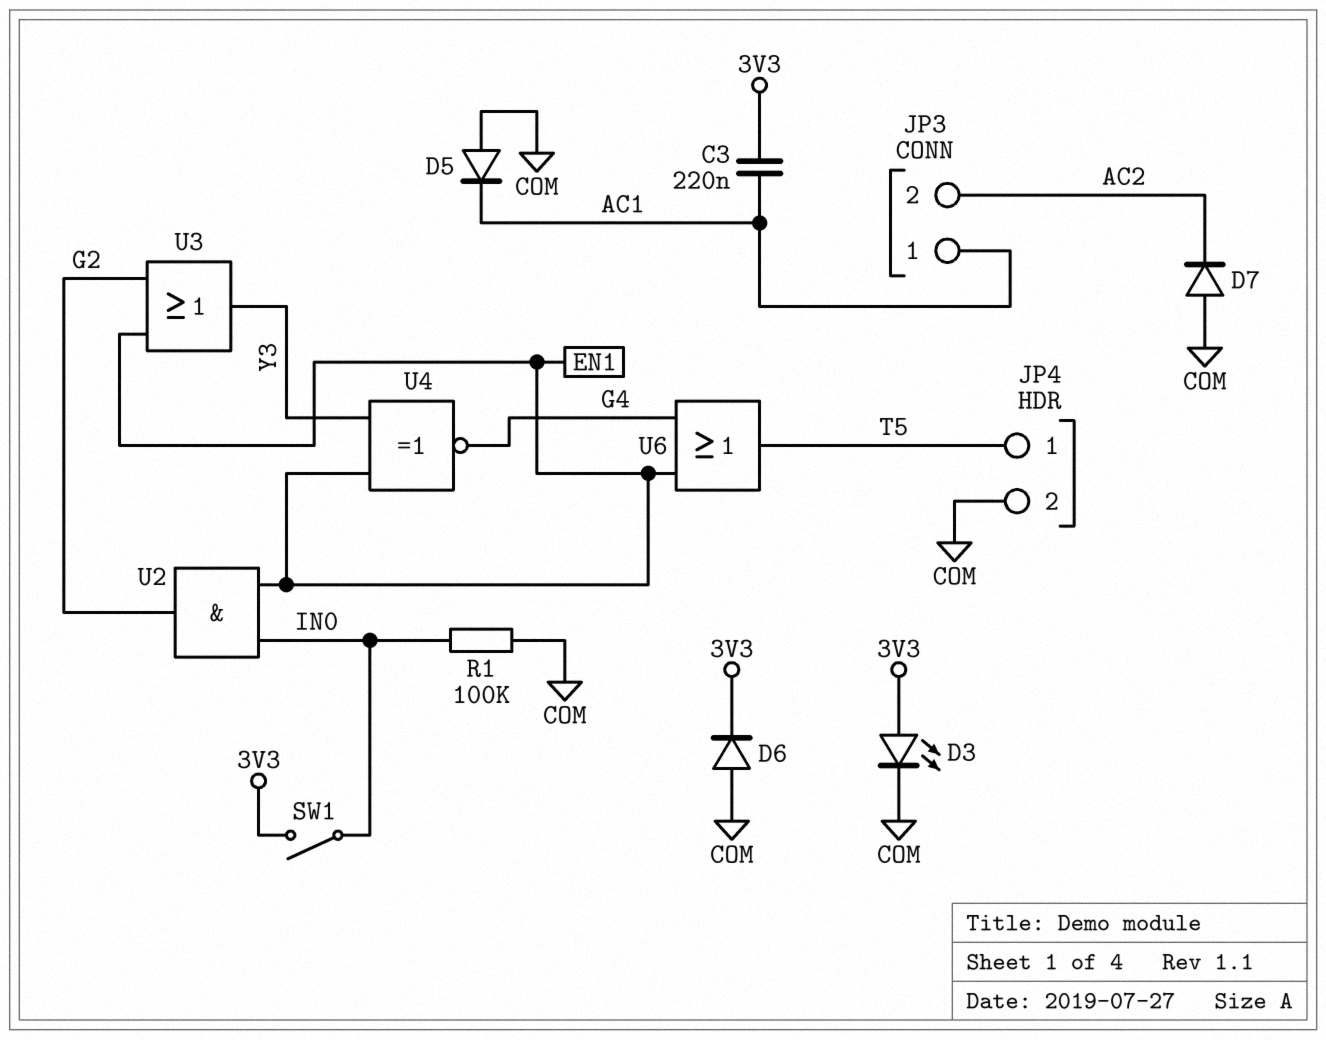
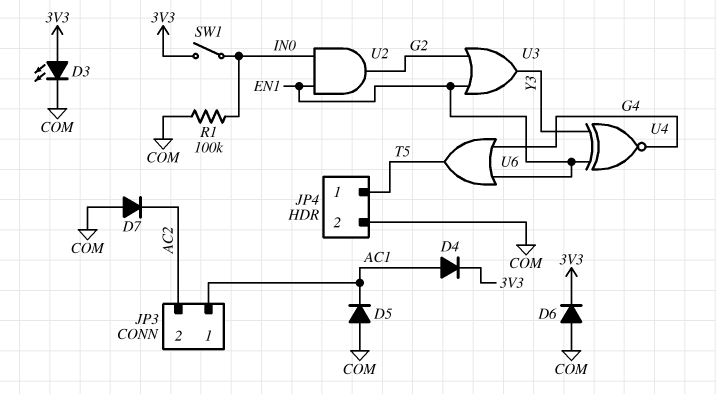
C3: 220nF (3V3, AC1) -> none
D4: none -> diode (A AC1, K 3V3)

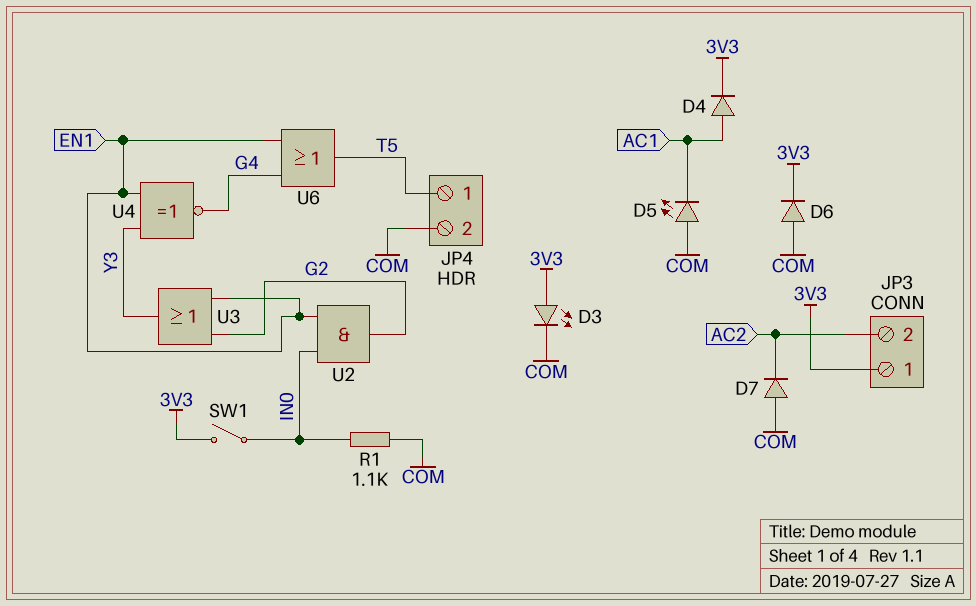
D5: diode (A COM, K AC1) -> LED (A COM, K AC1)
JP3 pin 1: AC1 -> 3V3
R1: 100k (COM, IN0) -> 1.1k (COM, IN0)

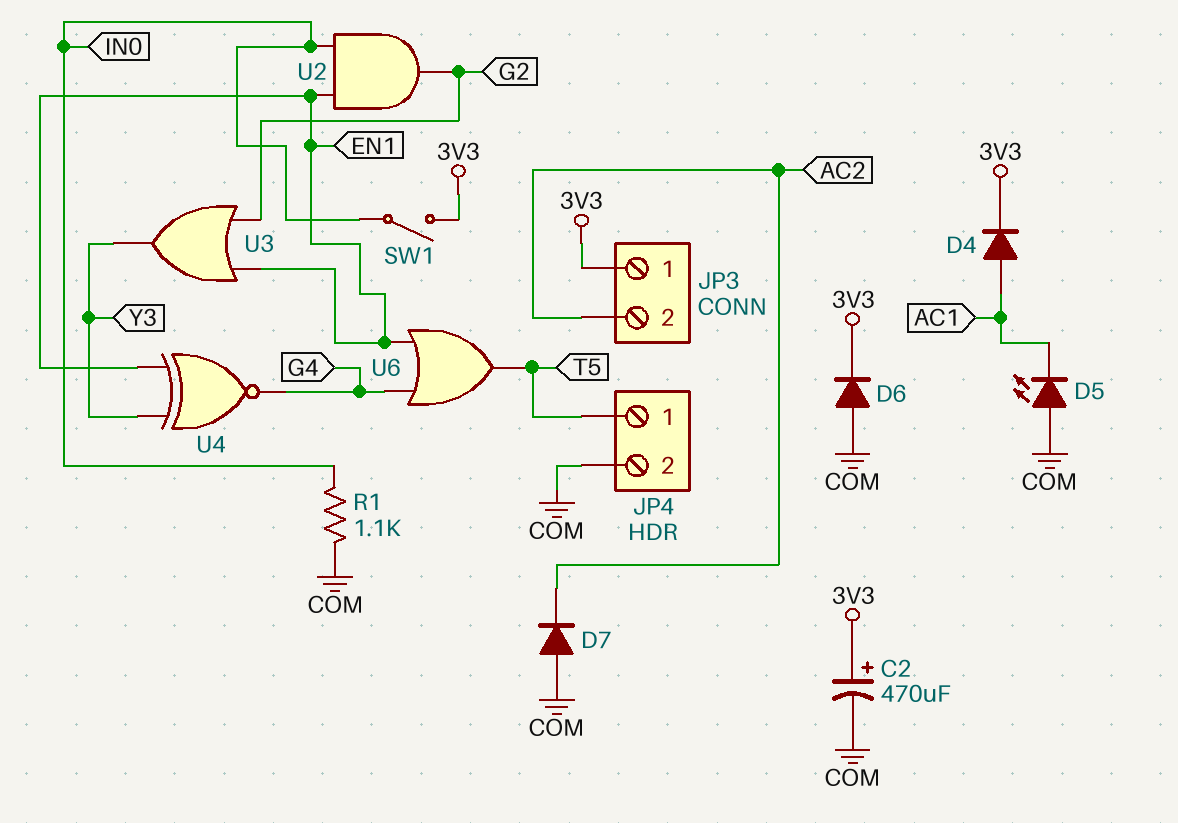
C2: none -> 470uF (plus 3V3, minus COM)
D3: LED (A 3V3, K COM) -> none

